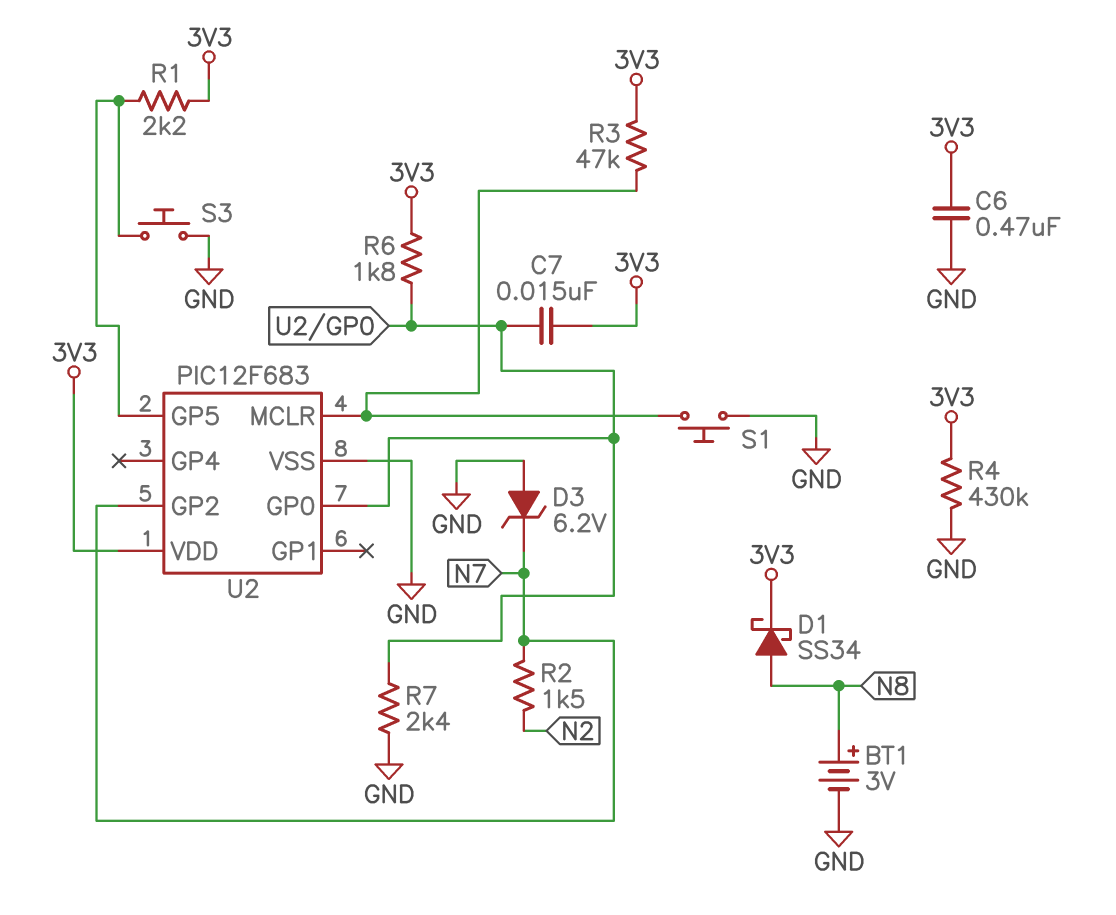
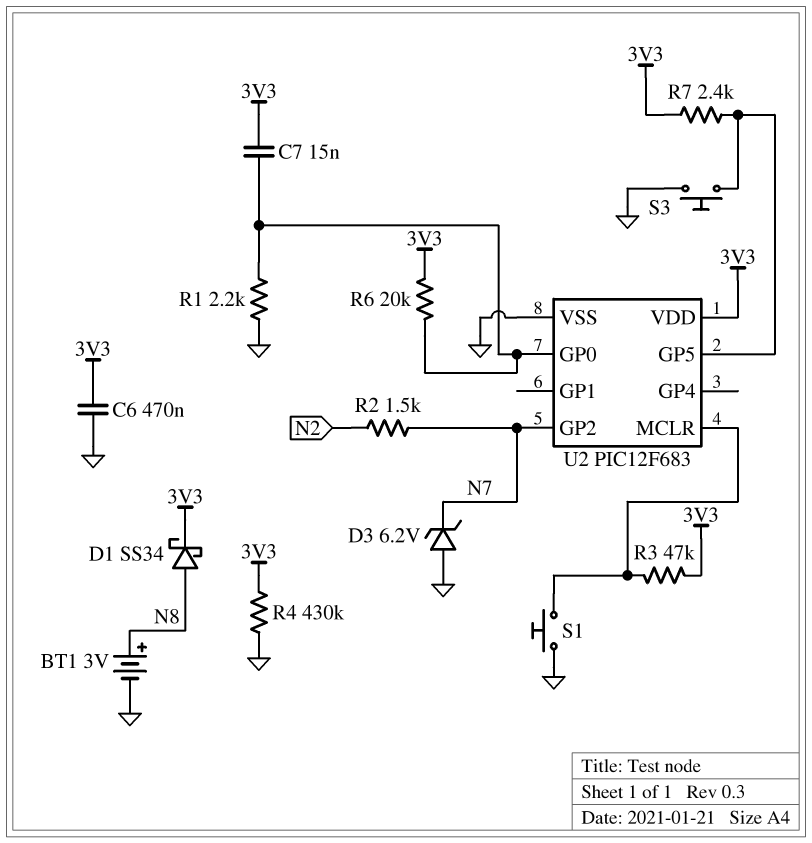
R1: 2.2k (3V3, U2/GP5) -> 2.2k (GND, U2/GP0)
R6: 1.8k (3V3, U2/GP0) -> 20k (3V3, U2/GP0)
R7: 2.4k (GND, U2/GP0) -> 2.4k (3V3, U2/GP5)

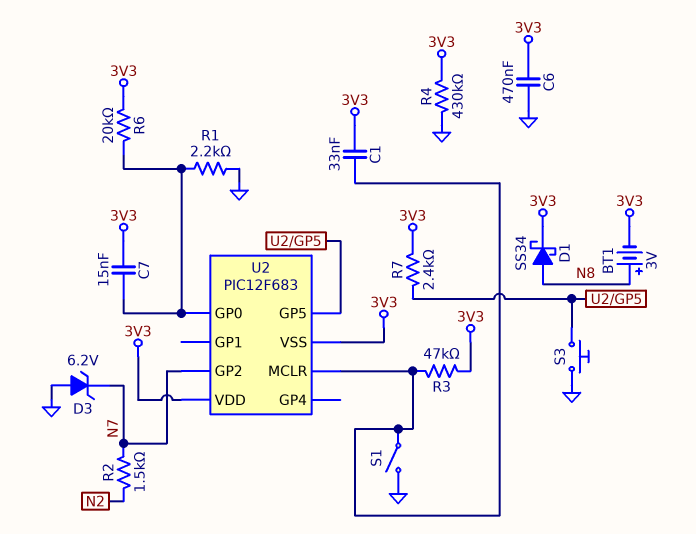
BT1: 3V (plus N8, minus GND) -> 3V (plus N8, minus 3V3)
C1: none -> 33nF (3V3, U2/MCLR)
S1: button (GND, U2/MCLR) -> switch (GND, U2/MCLR)
U2 pin VSS: GND -> 3V3

